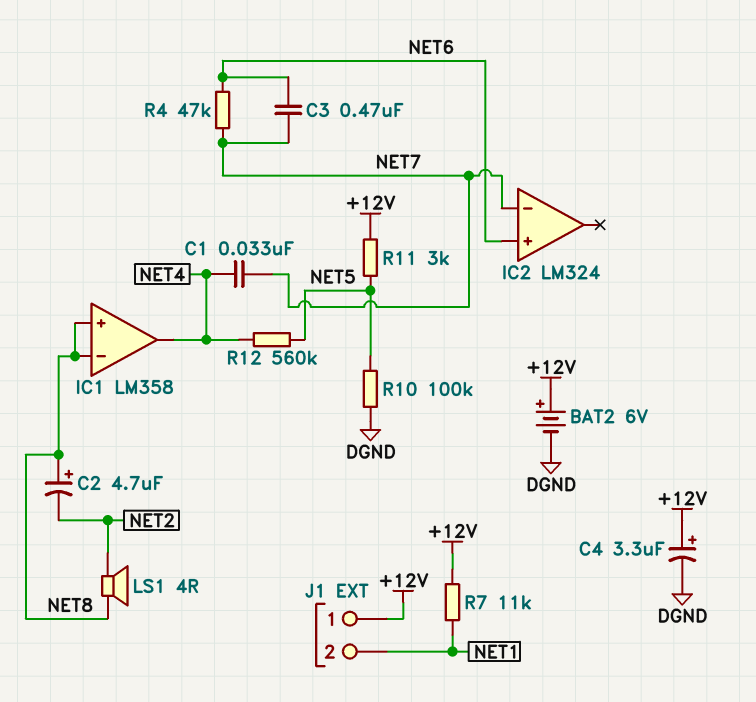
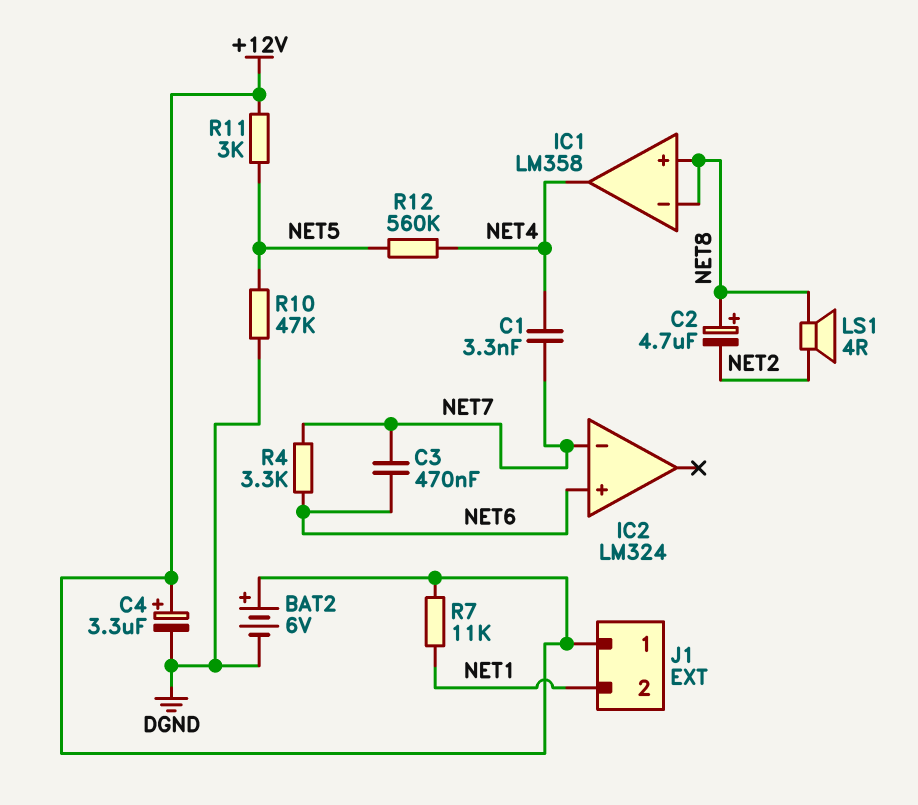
C1: 33nF (NET4, NET7) -> 3.3nF (NET4, NET7)
R4: 47k (NET6, NET7) -> 3.3k (NET6, NET7)
R10: 100k (DGND, NET5) -> 47k (DGND, NET5)

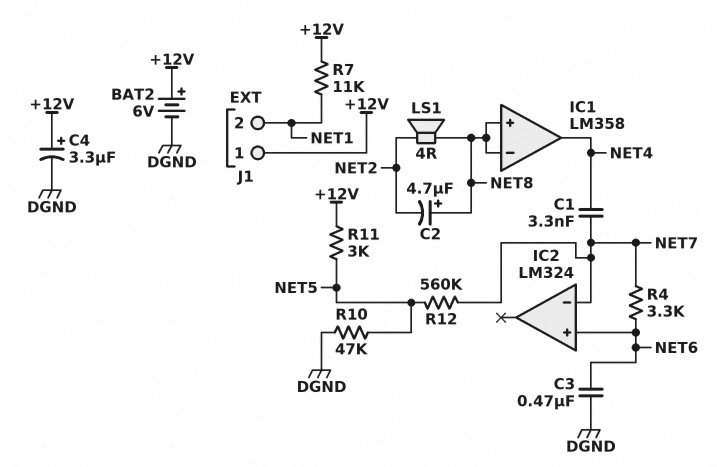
C3: 470nF (NET6, NET7) -> 470nF (DGND, NET6)
R12: 560k (NET4, NET5) -> 560k (NET5, NET7)

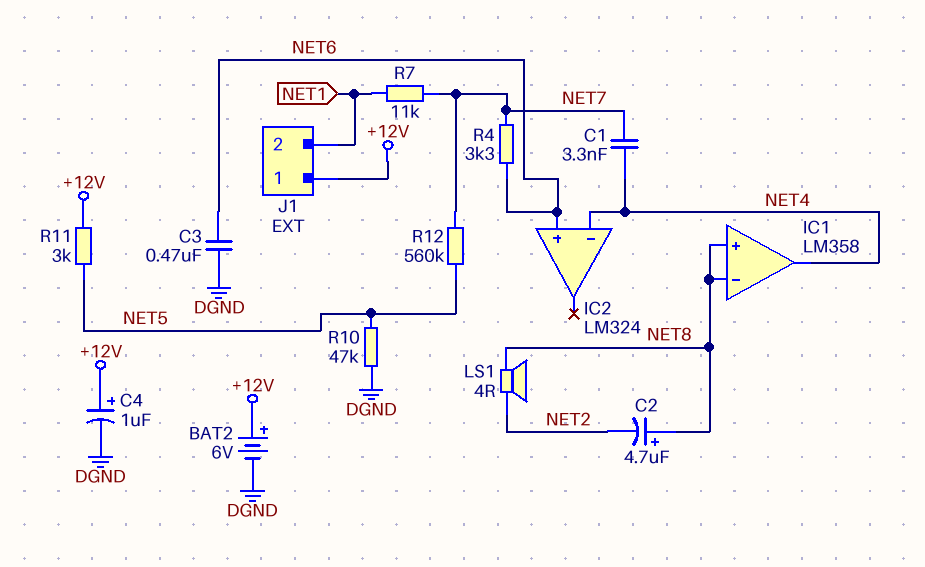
C4: 3.3uF (plus +12V, minus DGND) -> 1uF (plus +12V, minus DGND)
IC2 pin in-: NET7 -> NET4
R7: 11k (+12V, NET1) -> 11k (NET1, NET7)

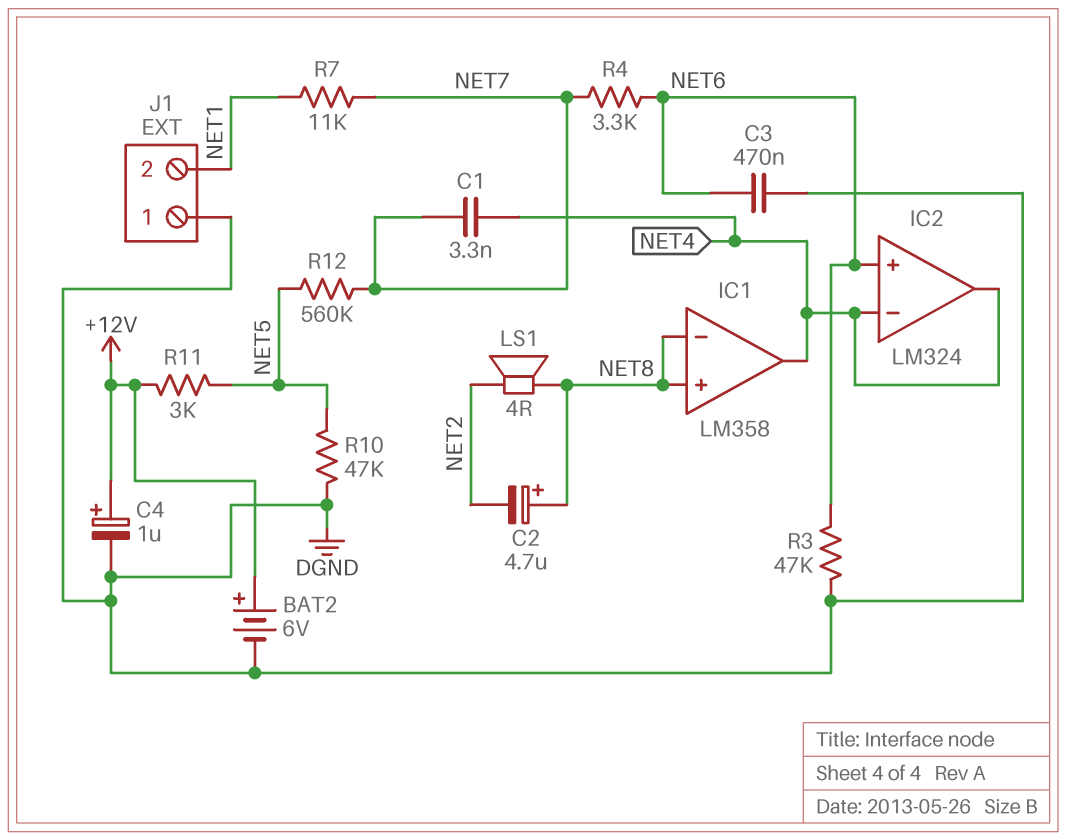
IC2 pin out: none -> NET4
J1 pin 1: +12V -> DGND
R3: none -> 47k (DGND, NET6)

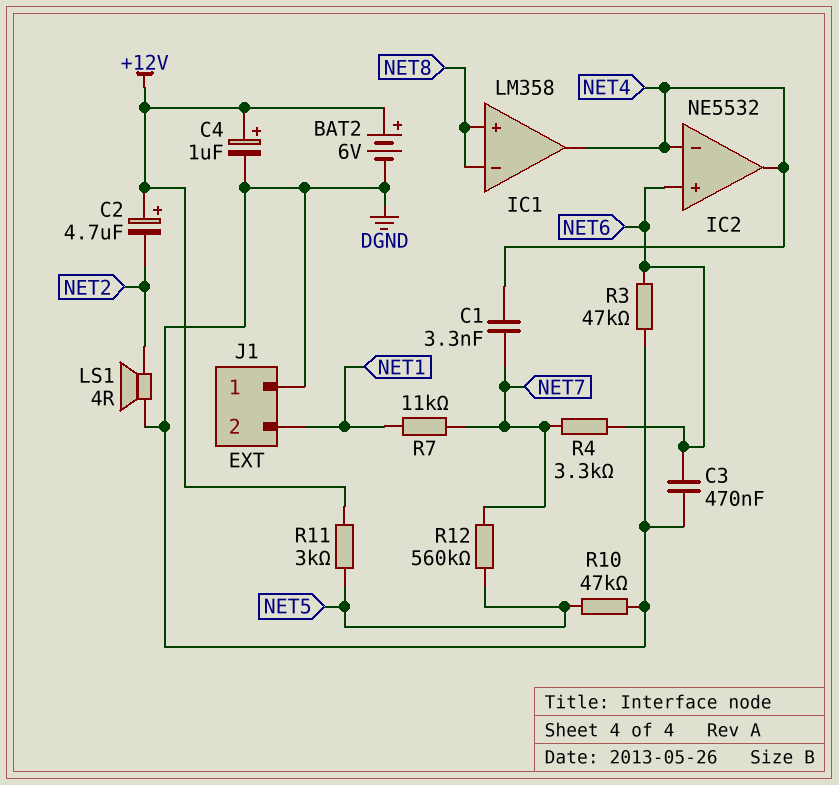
C2: 4.7uF (plus NET8, minus NET2) -> 4.7uF (plus +12V, minus NET2)
IC2: LM324 -> NE5532
LS1: speaker 4R (NET2, NET8) -> speaker 4R (DGND, NET2)

